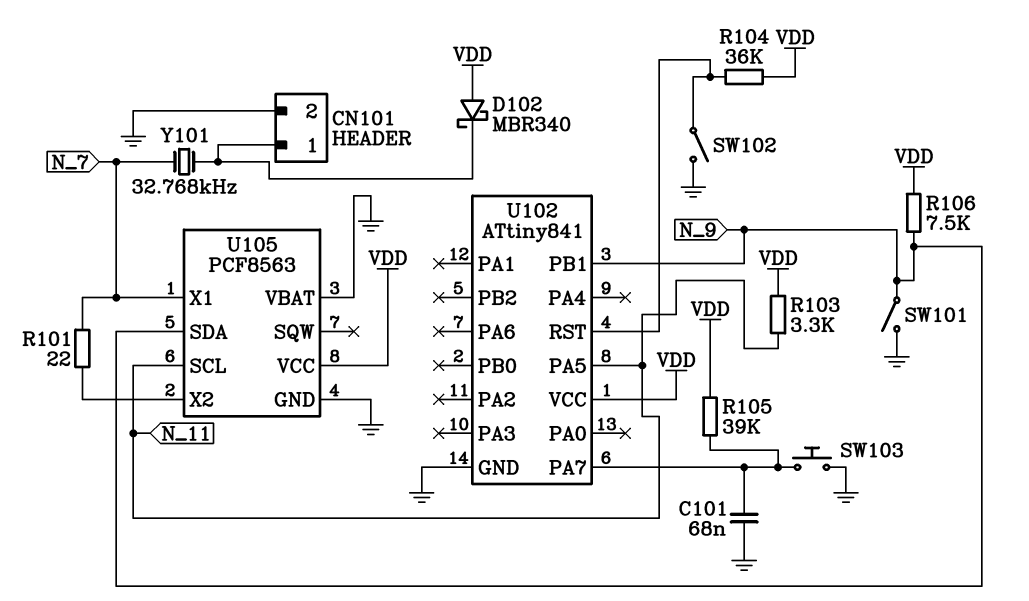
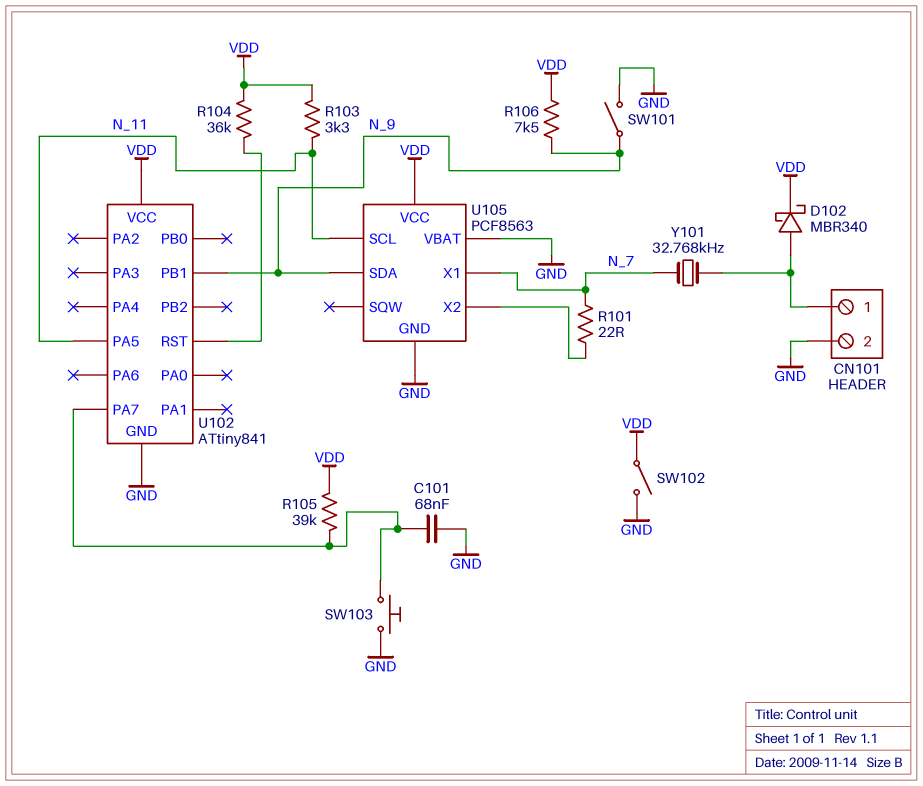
D102: schottky MBR340 (A VDD, K CN101/1) -> schottky MBR340 (A CN101/1, K VDD)
SW102: switch (GND, U102/RST) -> switch (GND, VDD)

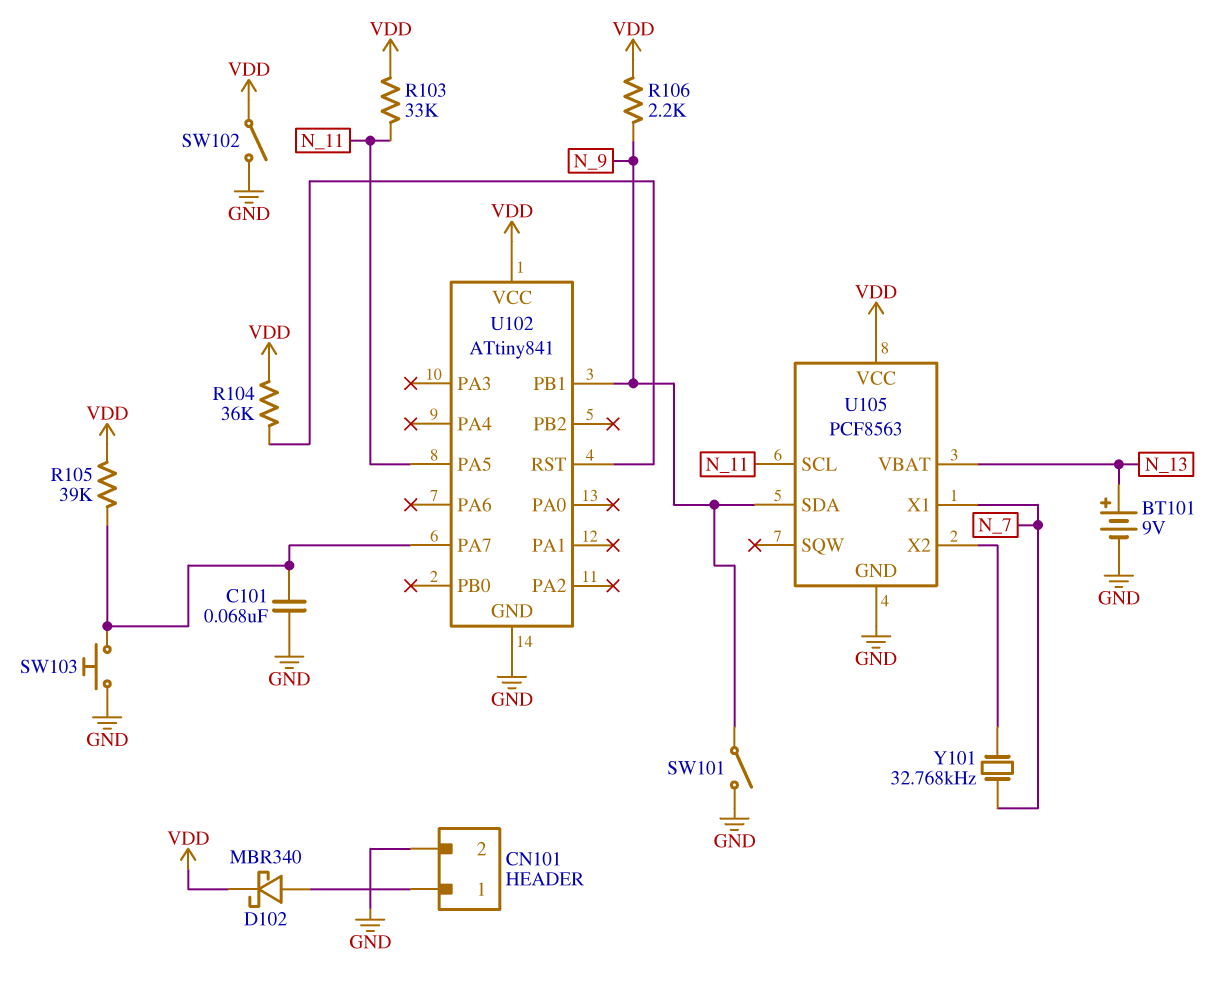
BT101: none -> 9V (plus N_13, minus GND)
R101: 22 (N_7, U105/X2) -> none
R103: 3.3k (N_11, VDD) -> 33k (N_11, VDD)
R106: 7.5k (N_9, VDD) -> 2.2k (N_9, VDD)
U105 pin VBAT: GND -> N_13
Y101: 32.768kHz (CN101/1, N_7) -> 32.768kHz (N_7, U105/X2)

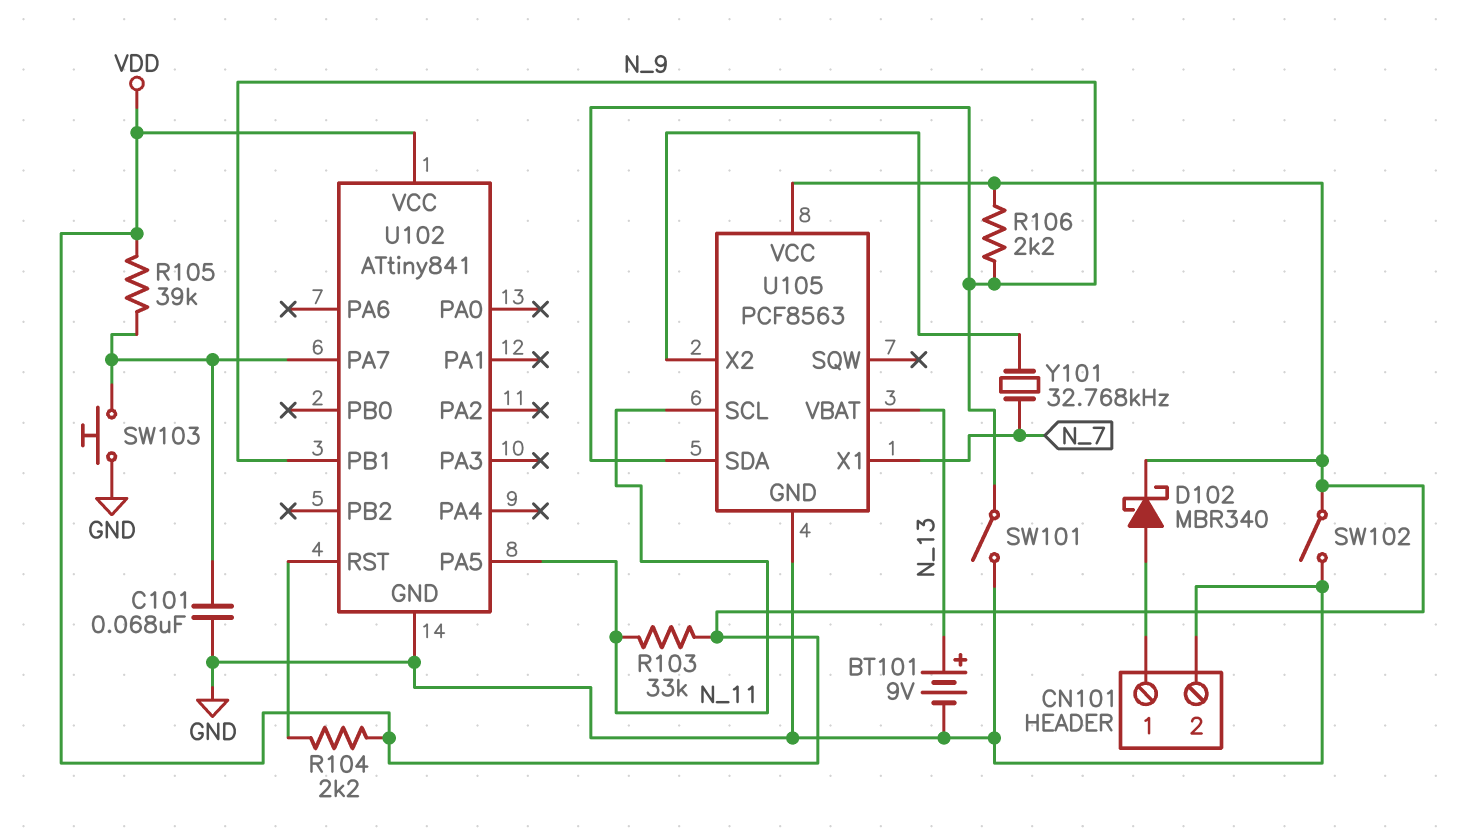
R104: 36k (U102/RST, VDD) -> 2.2k (U102/RST, VDD)

